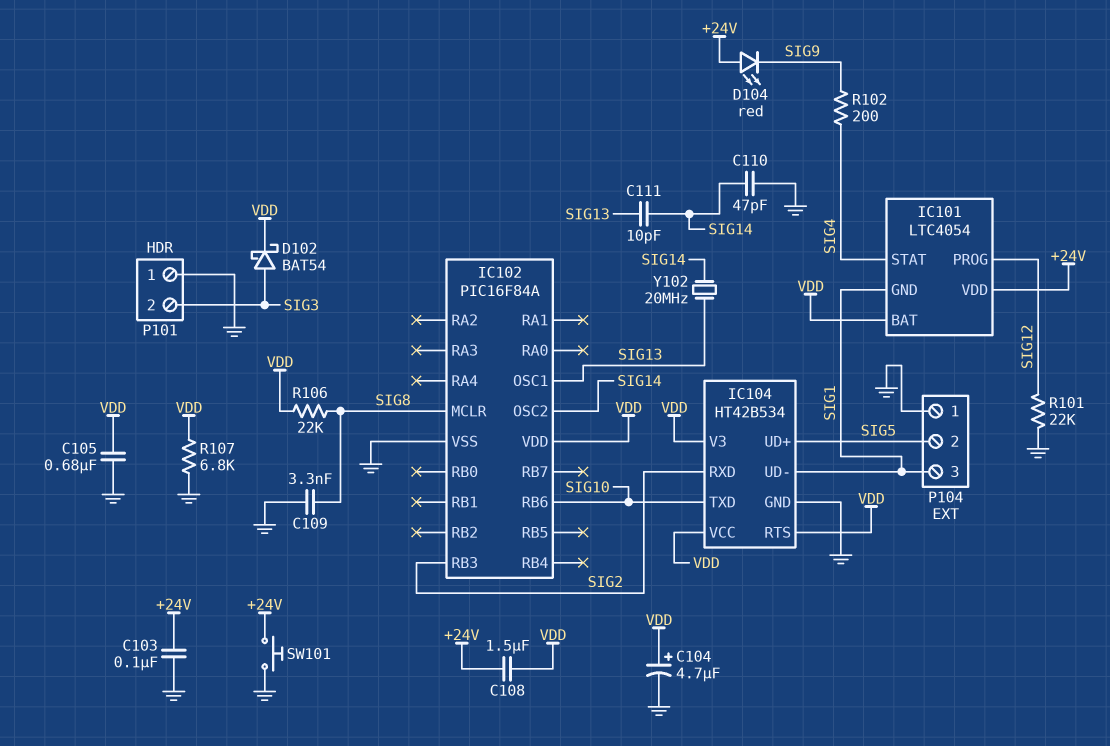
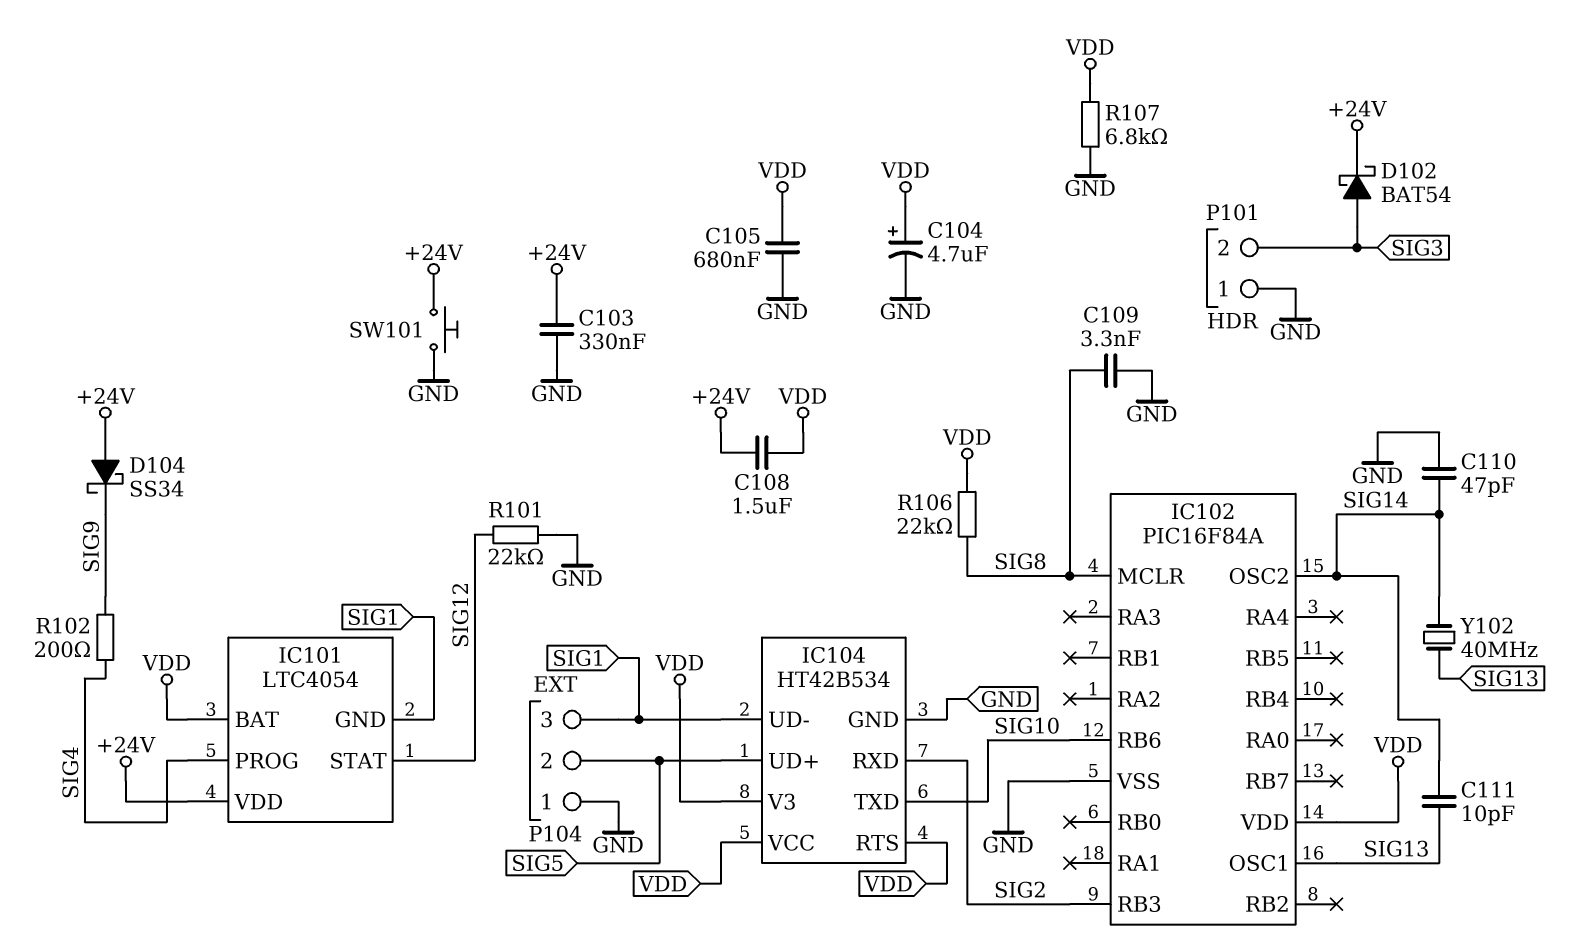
C103: 100nF (+24V, GND) -> 330nF (+24V, GND)
D102: schottky BAT54 (A SIG3, K VDD) -> schottky BAT54 (A SIG3, K +24V)
D104: LED red (A +24V, K SIG9) -> schottky SS34 (A +24V, K SIG9)
IC101 pin PROG: SIG12 -> SIG4
IC101 pin STAT: SIG4 -> SIG12
Y102: 20MHz (SIG13, SIG14) -> 40MHz (SIG13, SIG14)

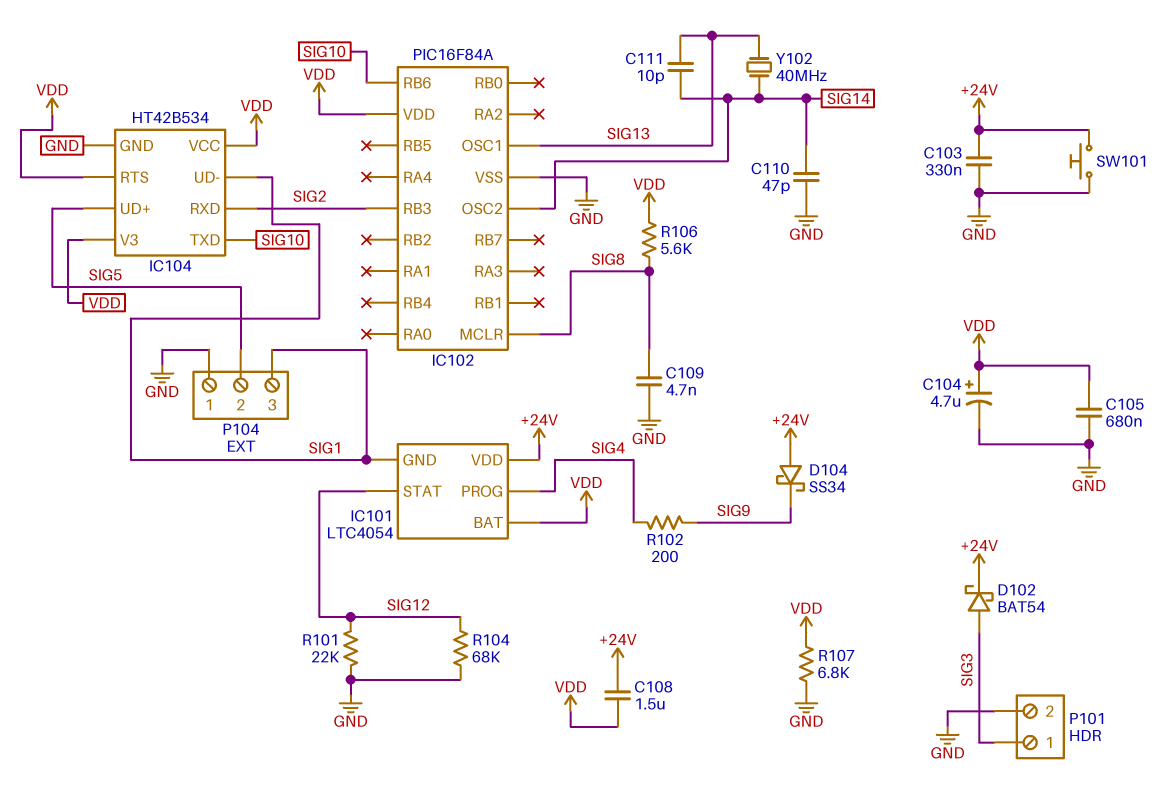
C109: 3.3nF (GND, SIG8) -> 4.7nF (GND, SIG8)
P101 pin 1: GND -> SIG3
P101 pin 2: SIG3 -> GND
R104: none -> 68k (GND, SIG12)
R106: 22k (SIG8, VDD) -> 5.6k (SIG8, VDD)

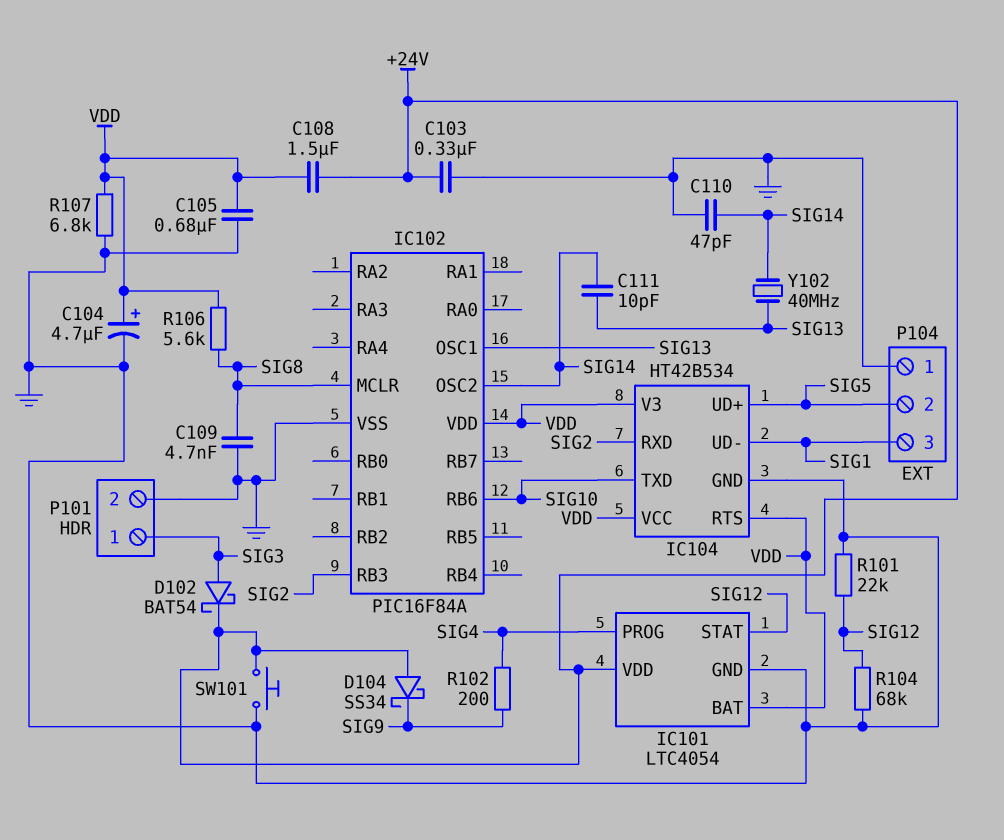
IC101 pin GND: SIG1 -> GND

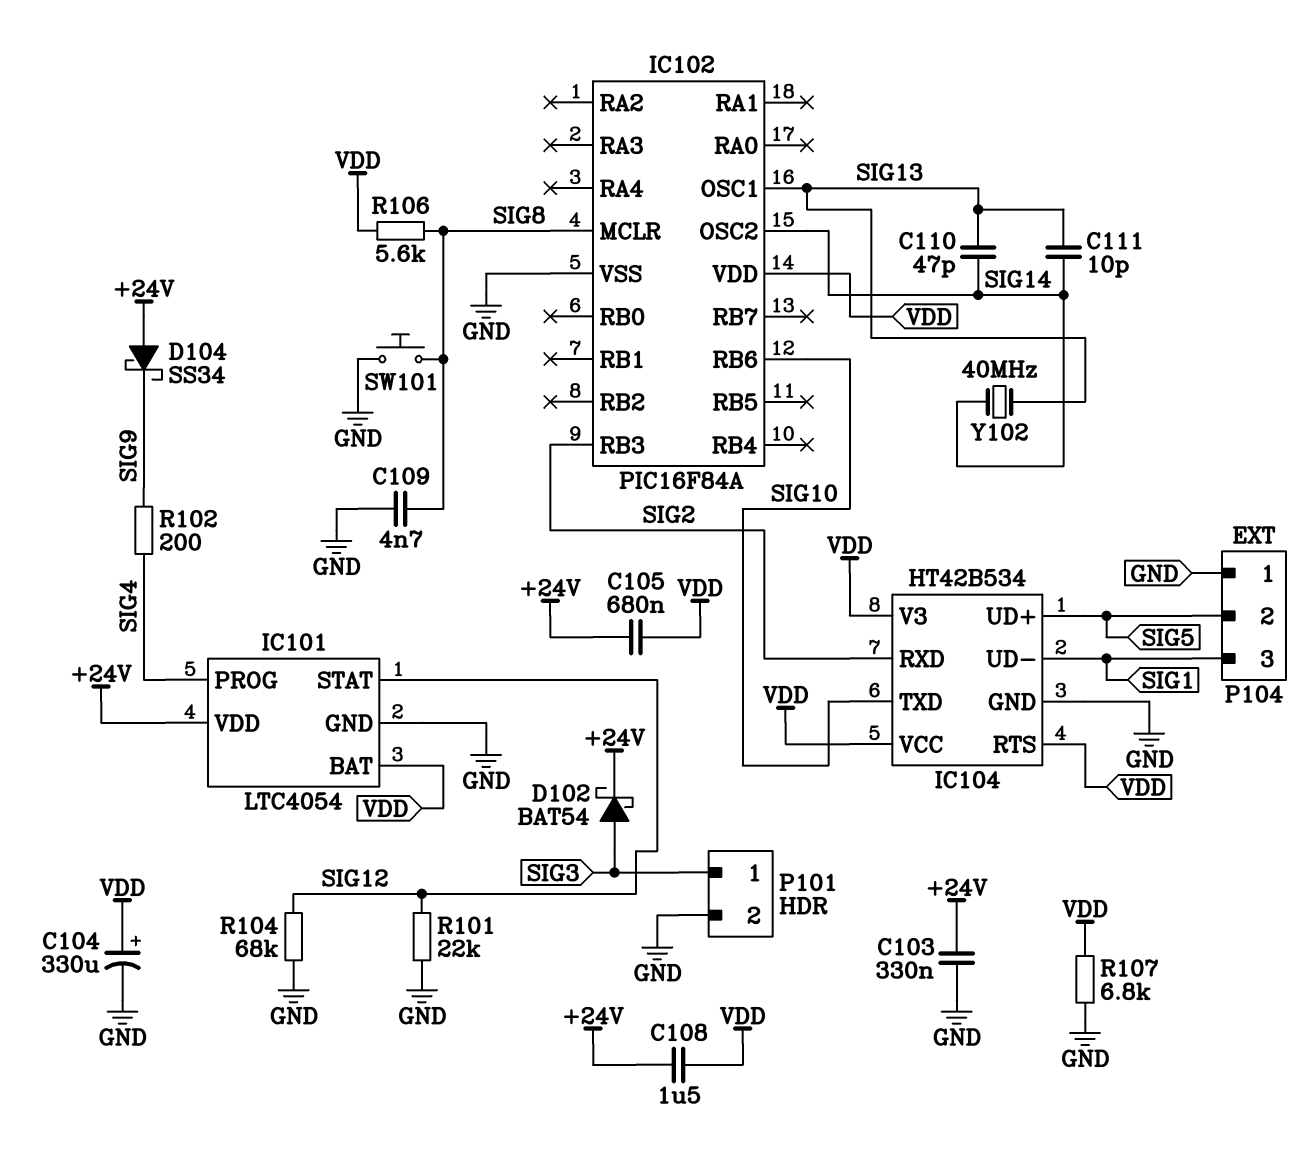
C104: 4.7uF (plus VDD, minus GND) -> 330uF (plus VDD, minus GND)
C105: 680nF (GND, VDD) -> 680nF (+24V, VDD)
C110: 47pF (GND, SIG14) -> 47pF (SIG13, SIG14)
SW101: button (+24V, GND) -> button (GND, SIG8)

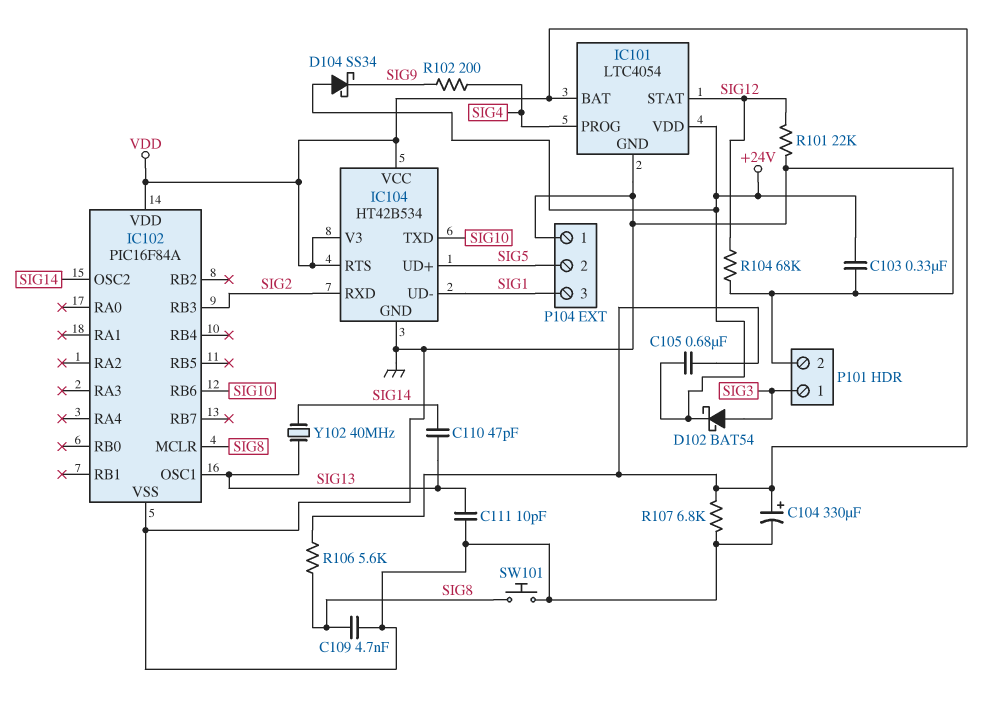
C108: 1.5uF (+24V, VDD) -> none
C111: 10pF (SIG13, SIG14) -> 10pF (GND, SIG13)

